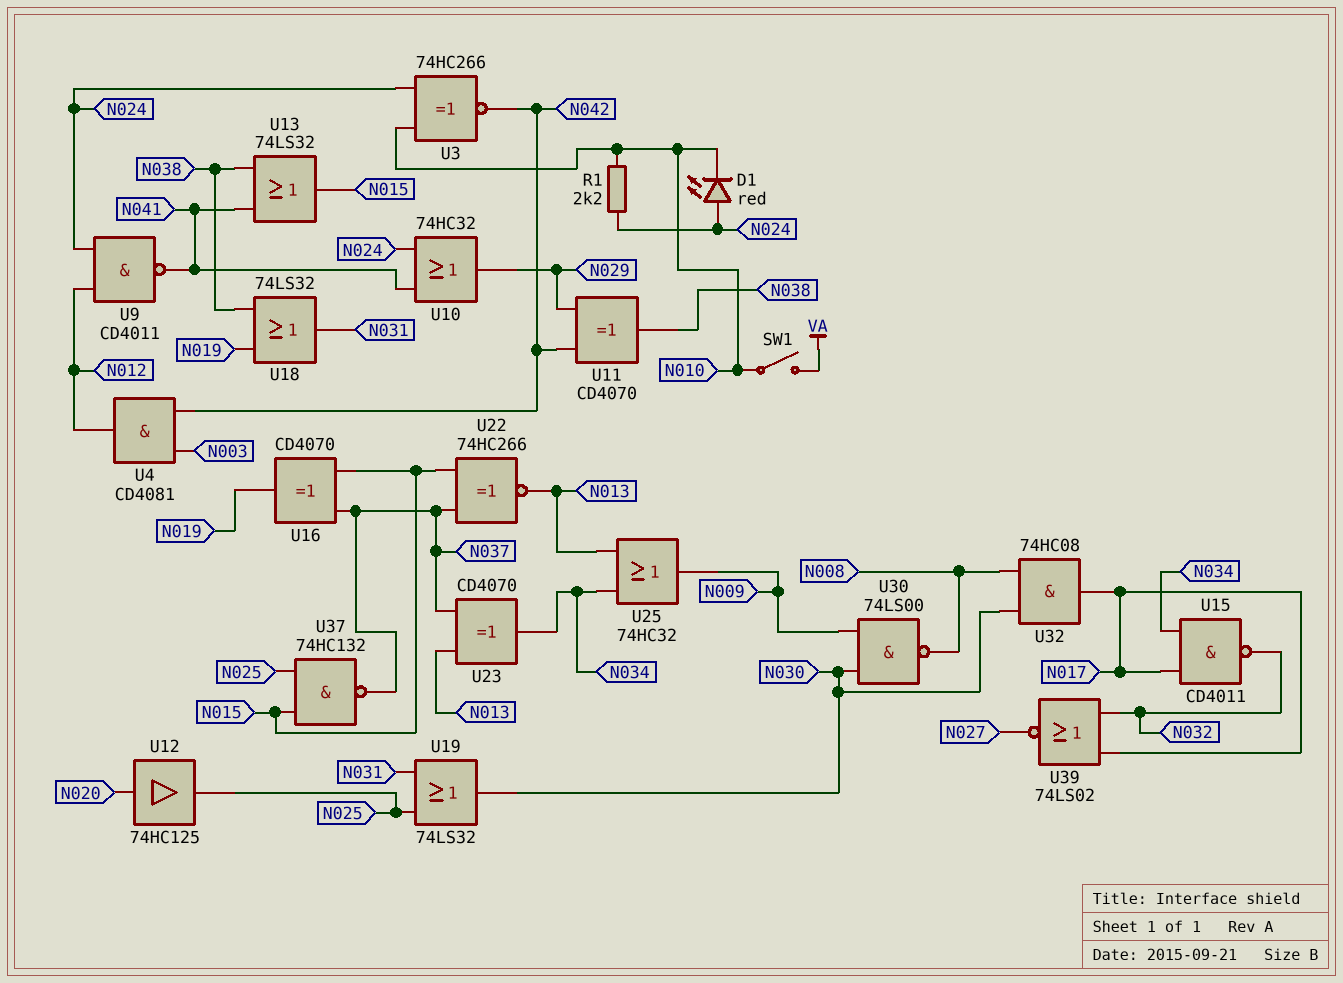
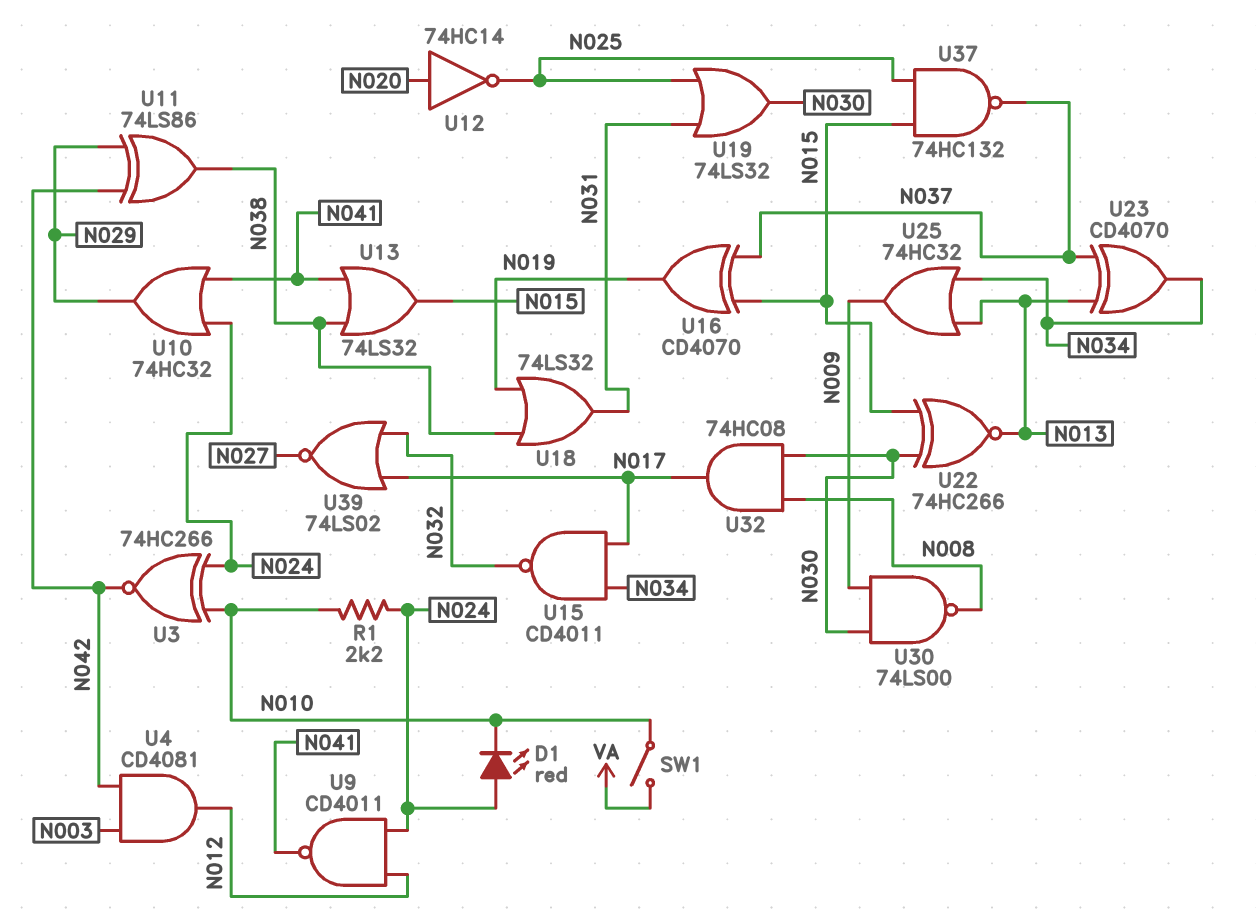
U11: XOR CD4070 (in N029, in N042, out N038) -> XOR 74LS86 (in N029, in N042, out N038)
U12: buffer 74HC125 (in N020, out N025) -> NOT 74HC14 (in N020, out N025)
U22: XNOR 74HC266 (in N015, in N037, out N013) -> XNOR 74HC266 (in N015, in N030, out N013)

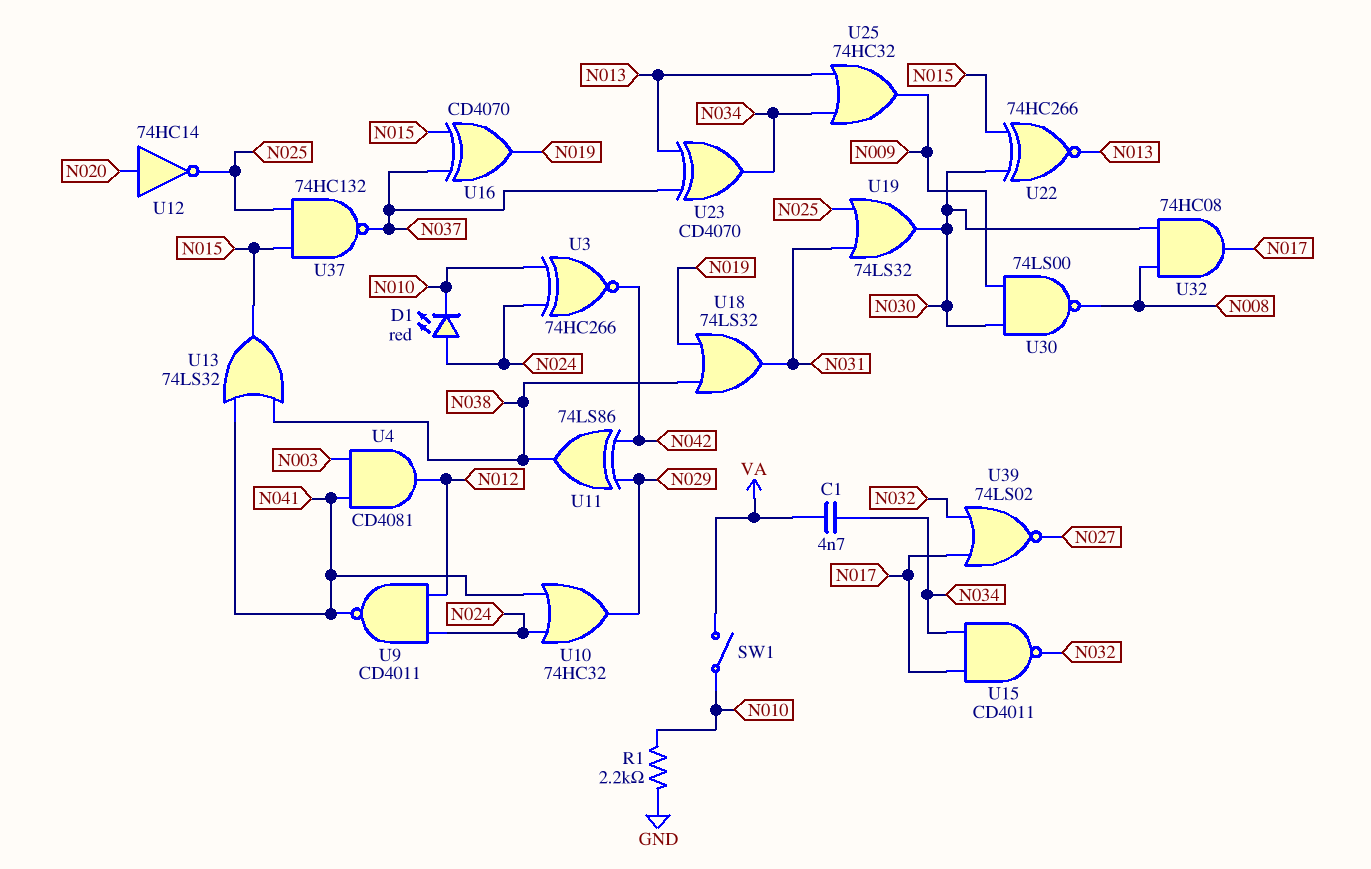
C1: none -> 4.7nF (N034, VA)
R1: 2.2k (N010, N024) -> 2.2k (GND, N010)
U4: AND CD4081 (in N003, in N042, out N012) -> AND CD4081 (in N003, in N041, out N012)

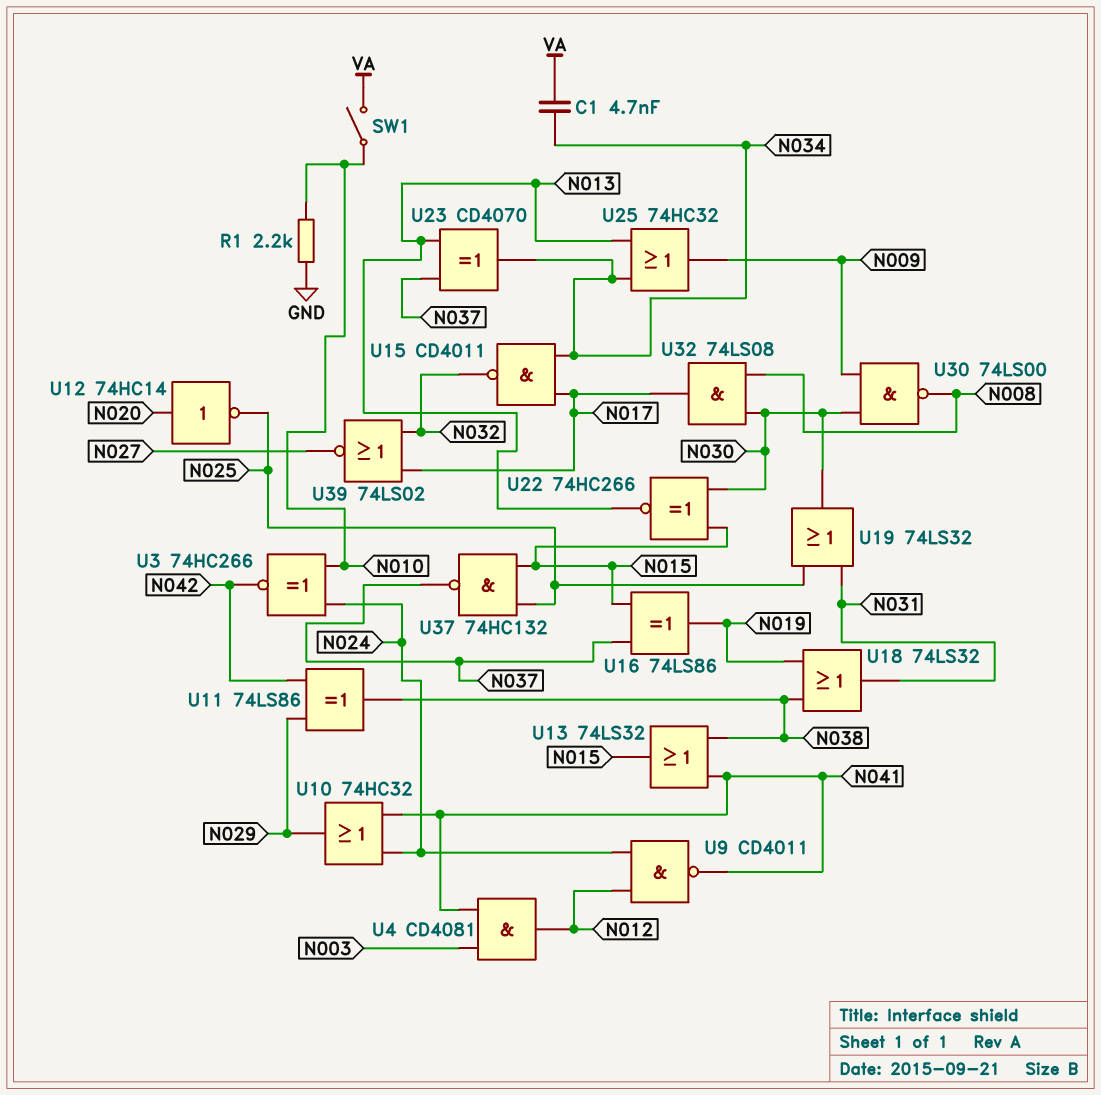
D1: LED red (A N024, K N010) -> none
U16: XOR CD4070 (in N015, in N037, out N019) -> XOR 74LS86 (in N015, in N037, out N019)
U32: AND 74HC08 (in N008, in N030, out N017) -> AND 74LS08 (in N008, in N030, out N017)

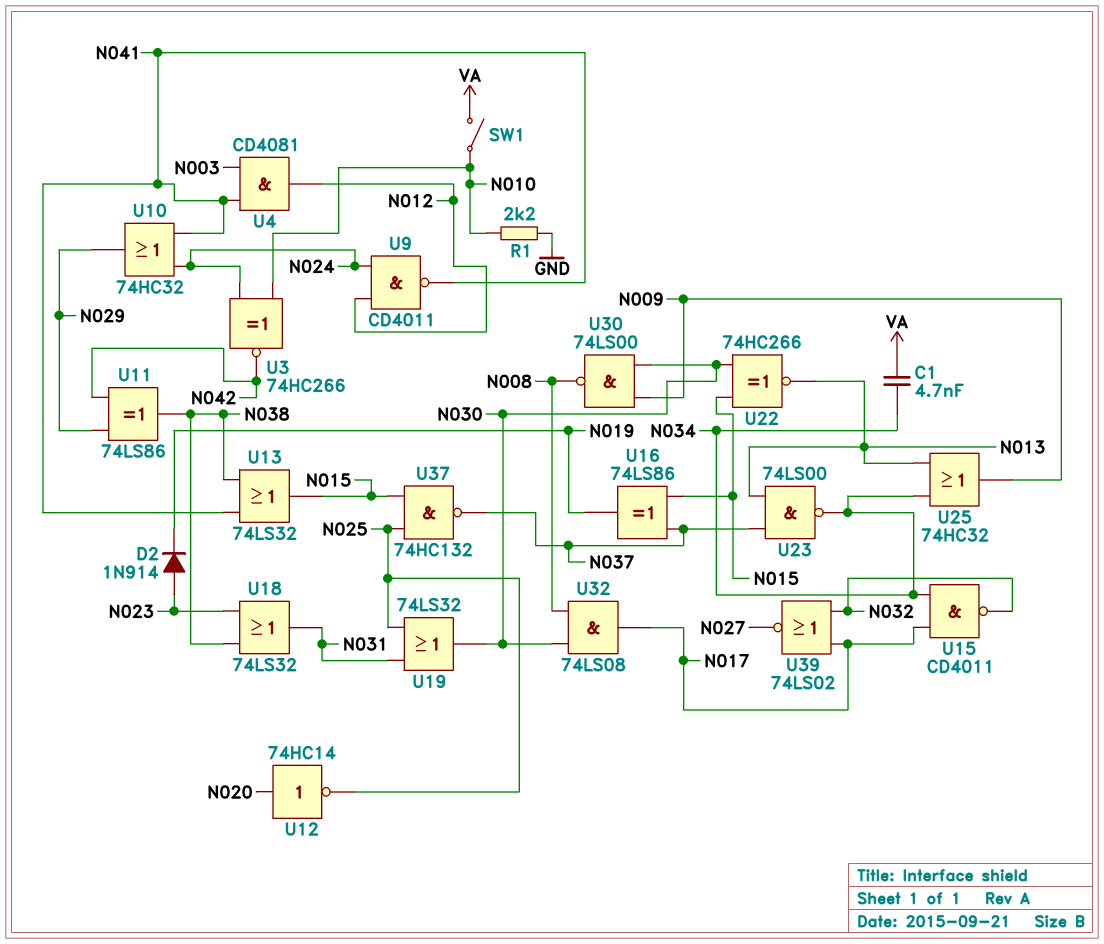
D2: none -> diode 1N914 (A N023, K N019)
U18: OR 74LS32 (in N019, in N038, out N031) -> OR 74LS32 (in N023, in N038, out N031)
U23: XOR CD4070 (in N013, in N037, out N034) -> NAND 74LS00 (in N013, in N037, out N034)

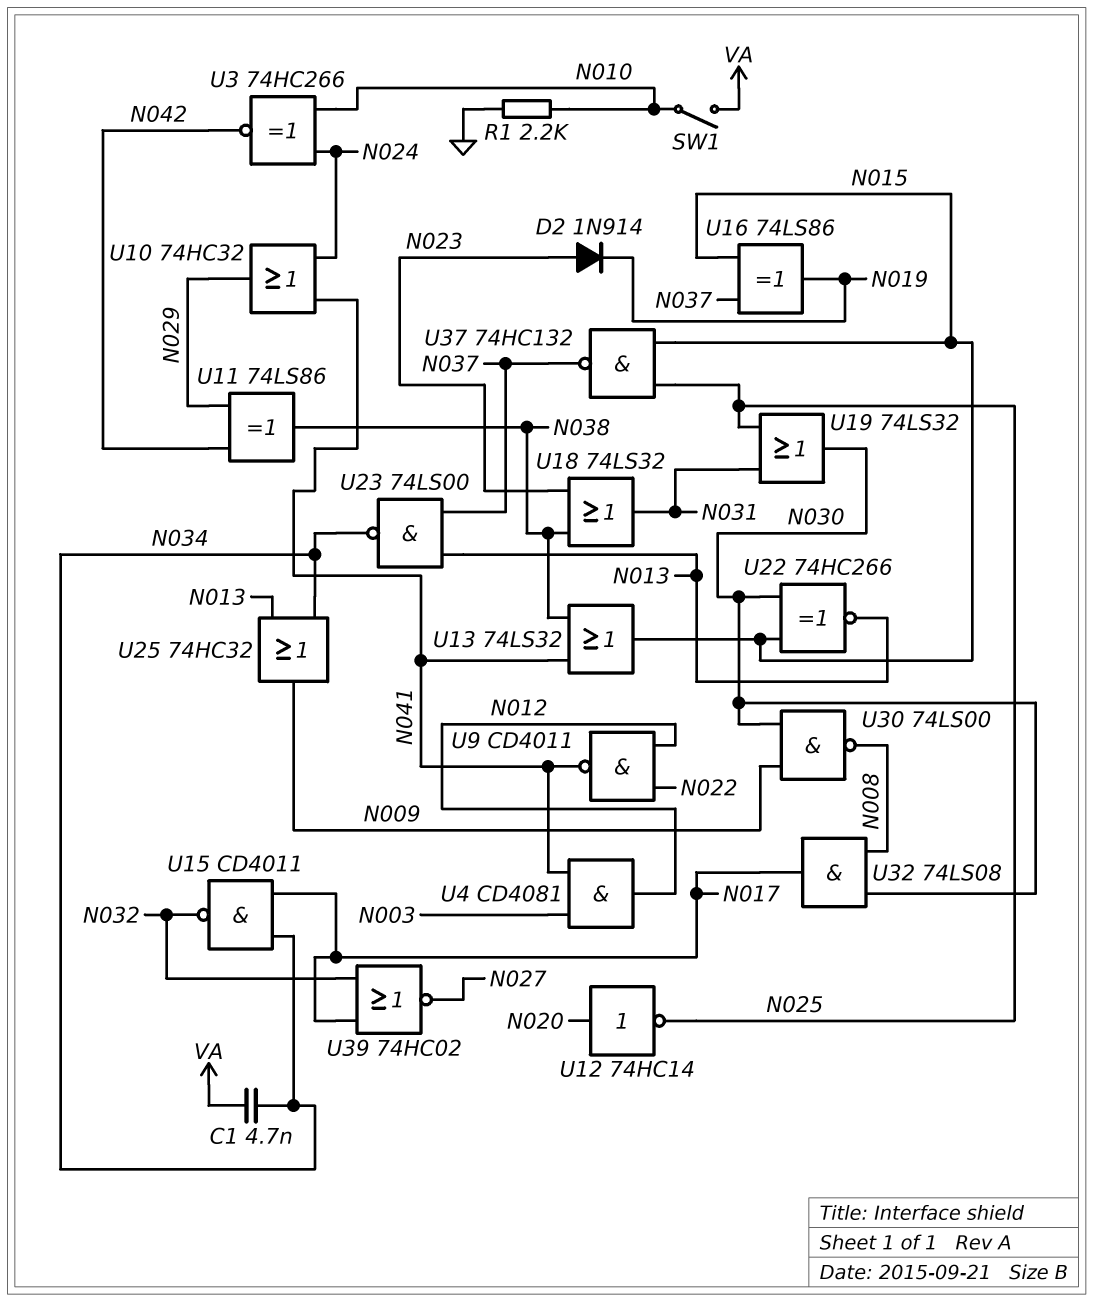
U9: NAND CD4011 (in N012, in N024, out N041) -> NAND CD4011 (in N012, in N022, out N041)
U39: NOR 74LS02 (in N017, in N032, out N027) -> NOR 74HC02 (in N017, in N032, out N027)

